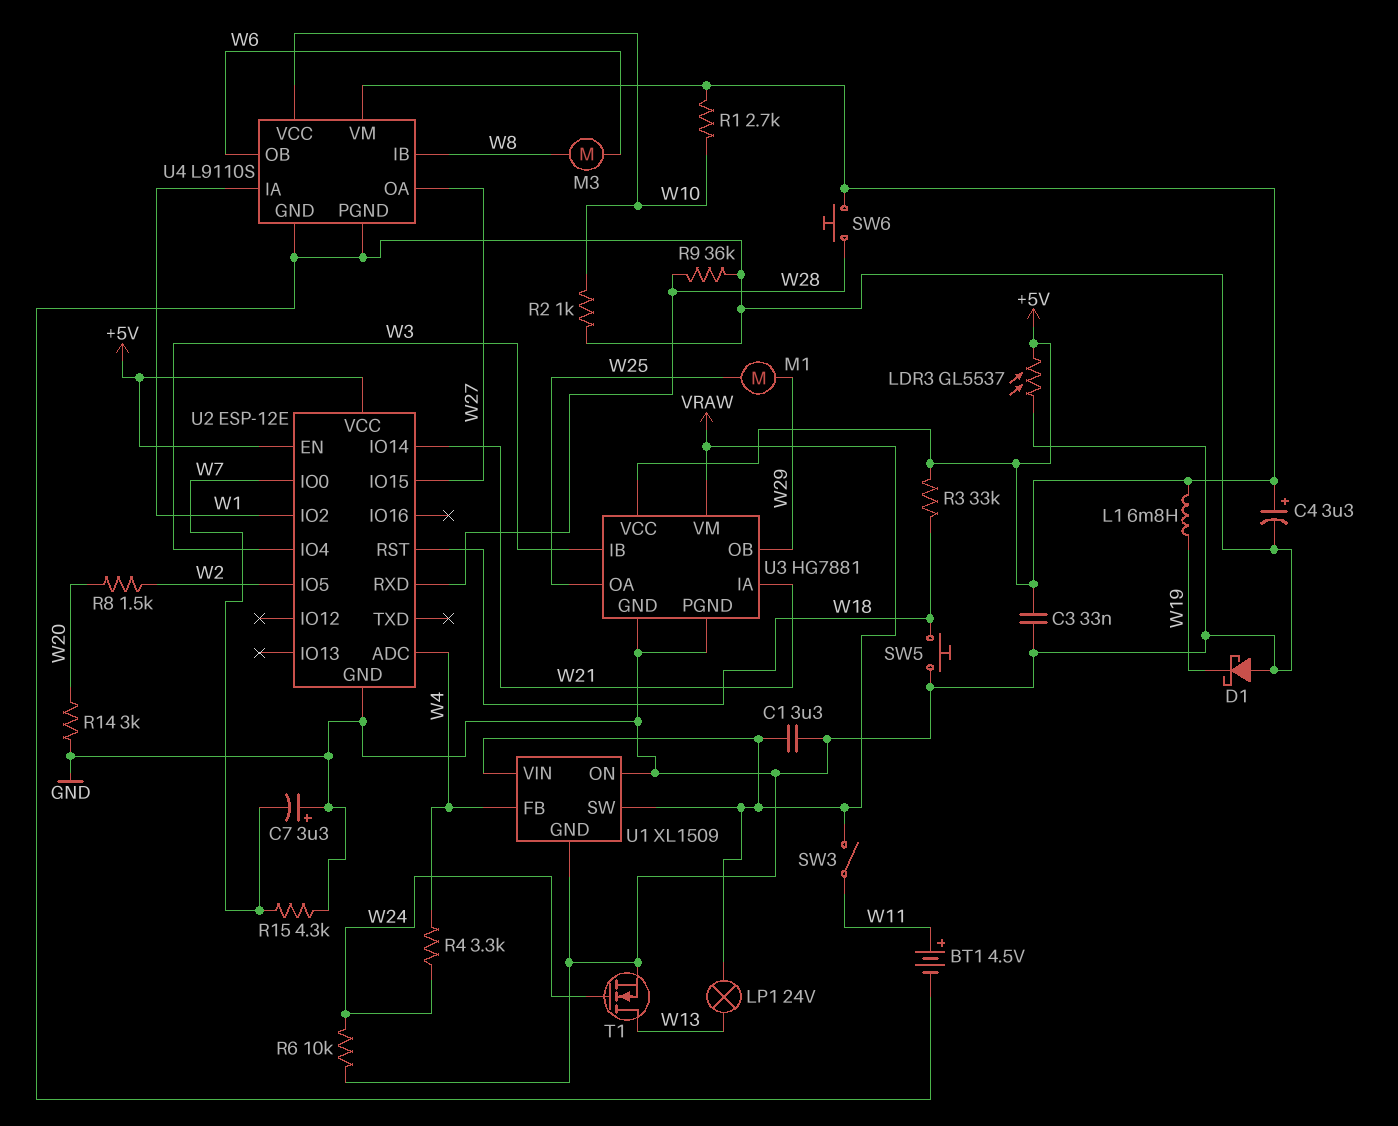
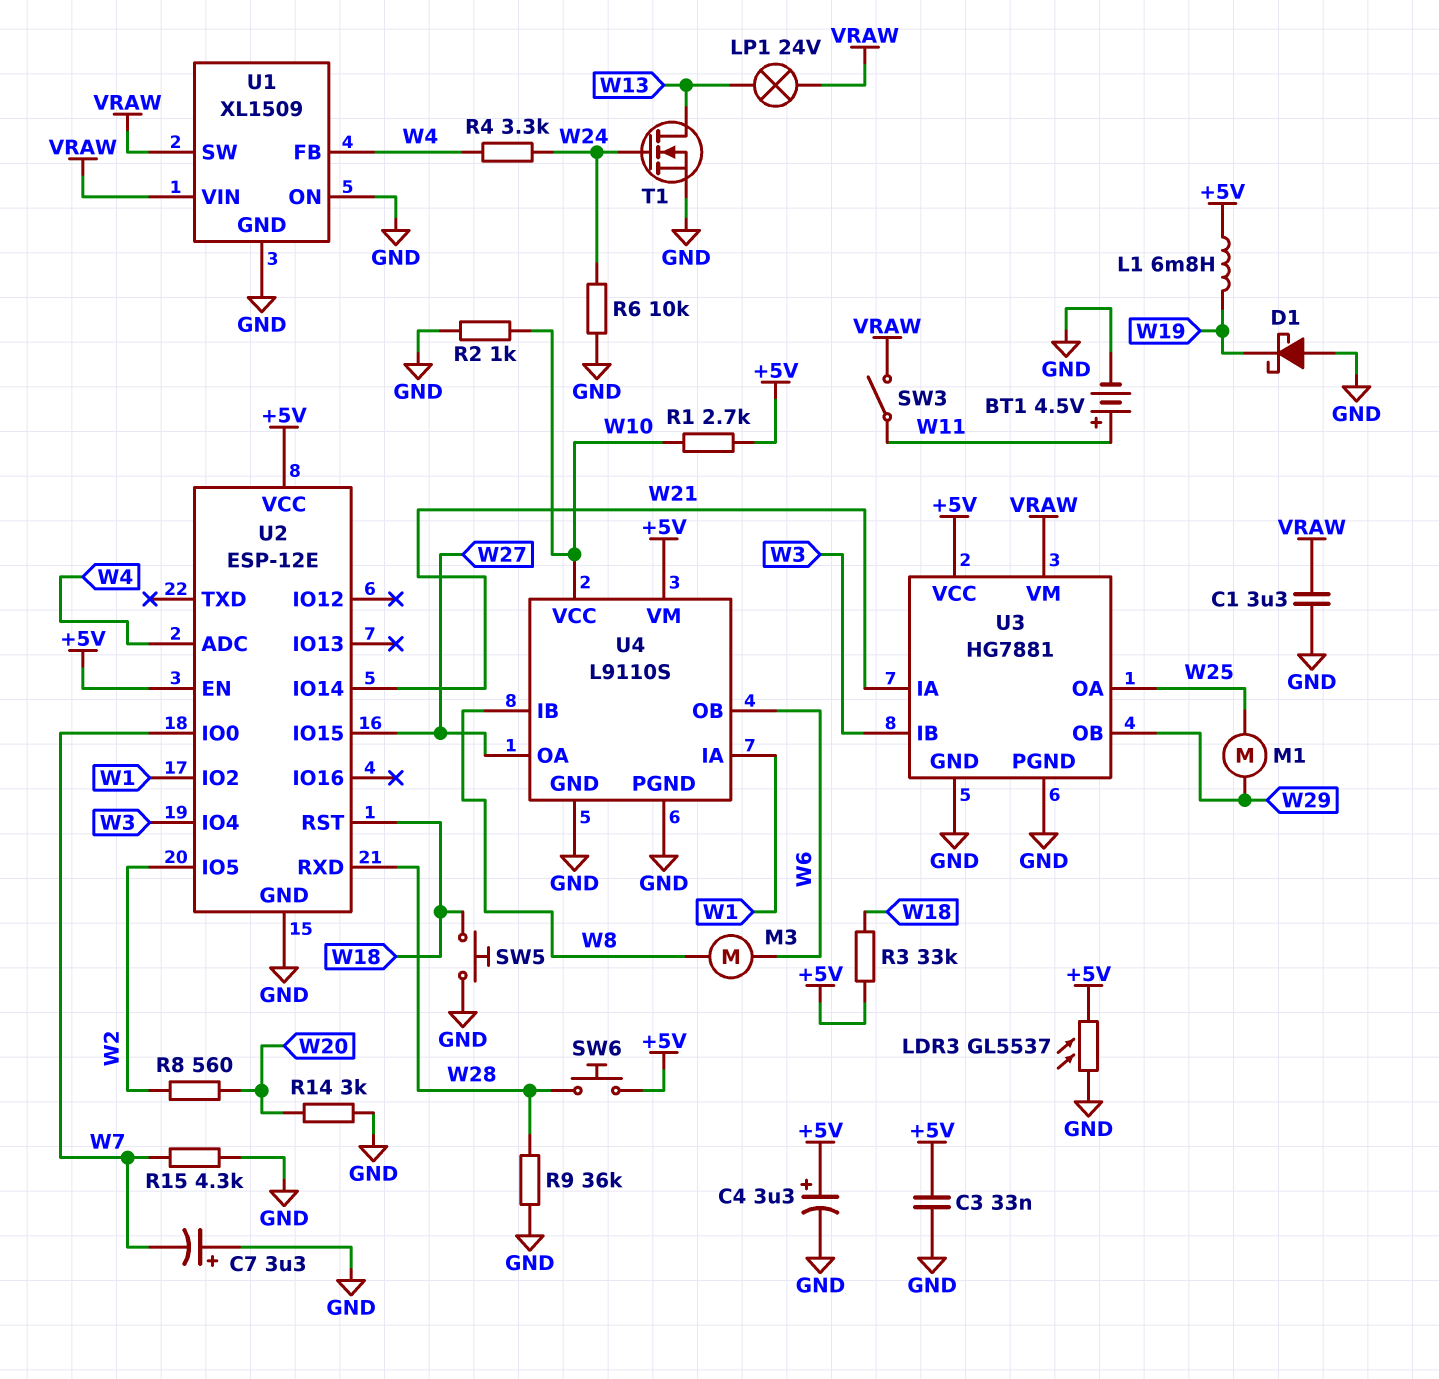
R8: 1.5k (W2, W20) -> 560 (W2, W20)

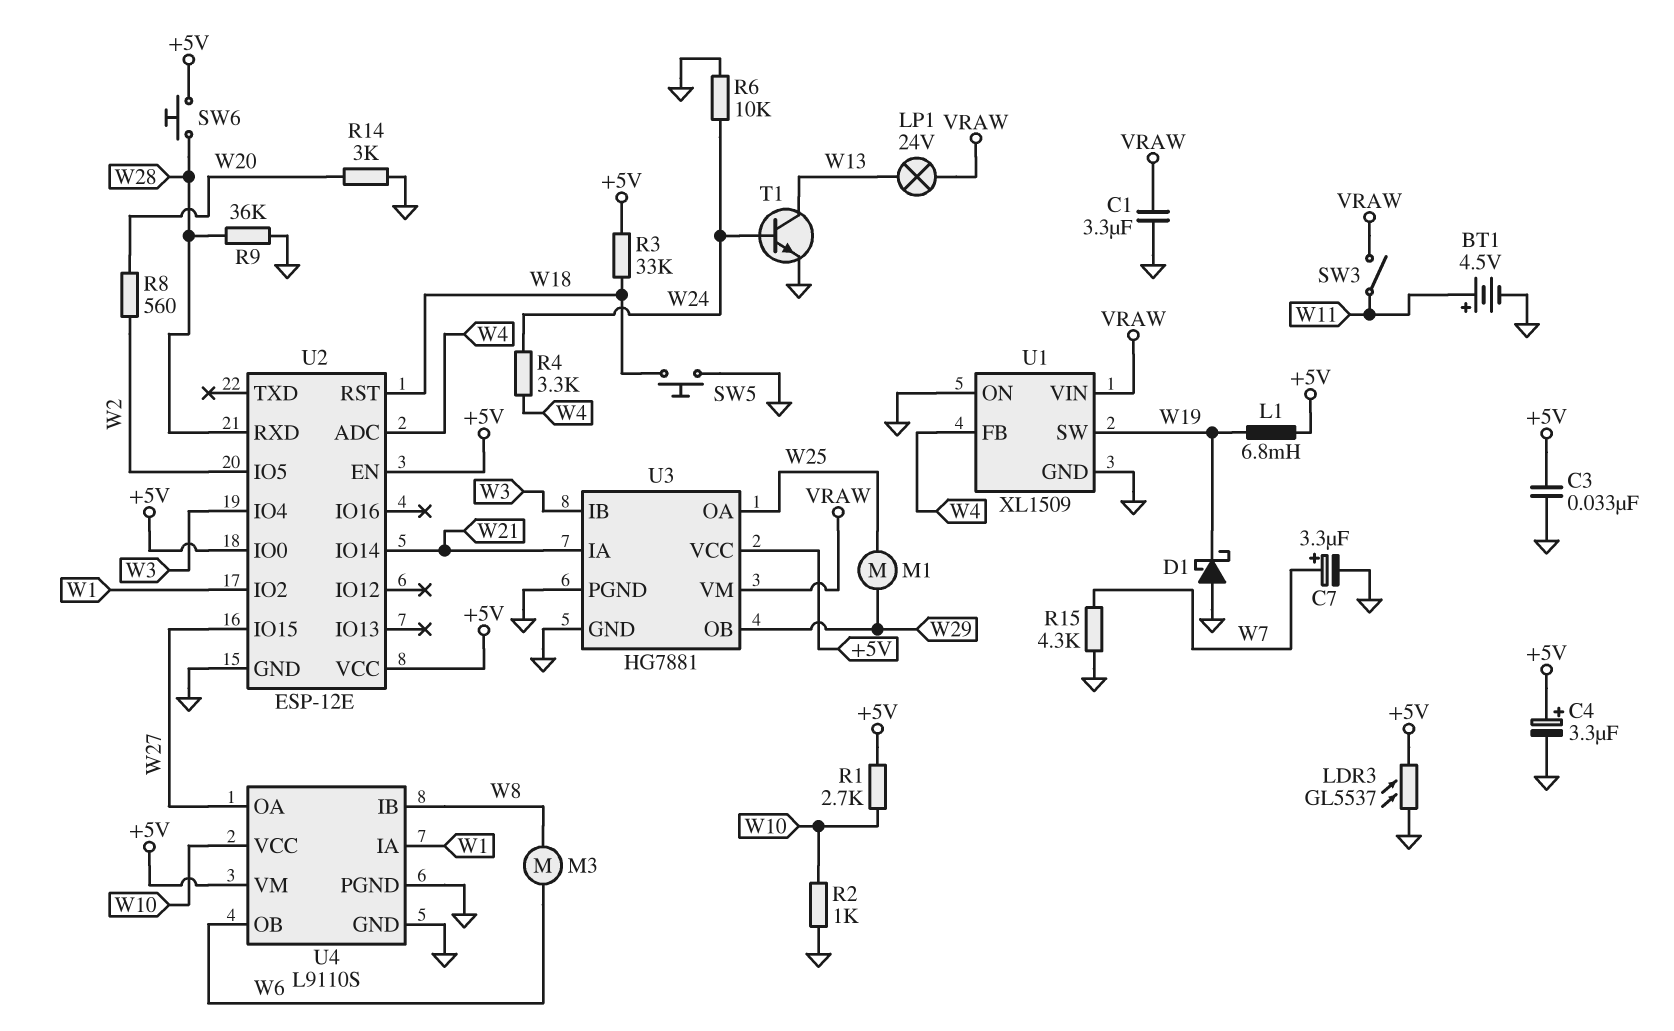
C7: 3.3uF (plus GND, minus W7) -> 3.3uF (plus W7, minus GND)
T1: NMOS (G W24, D W13, S GND) -> NPN (B W24, C W13, E GND)
U1 pin SW: VRAW -> W19
U2 pin IO0: W7 -> +5V

